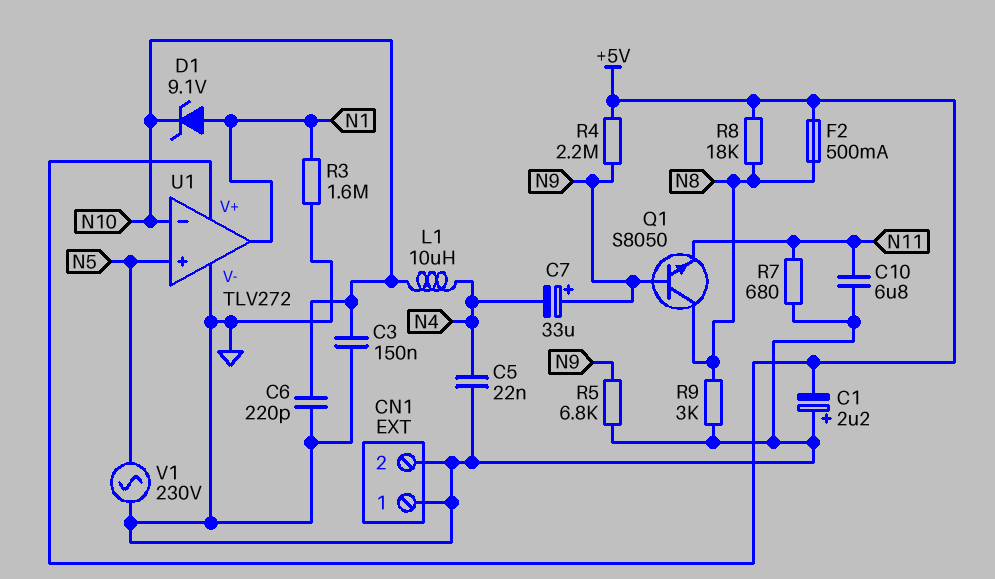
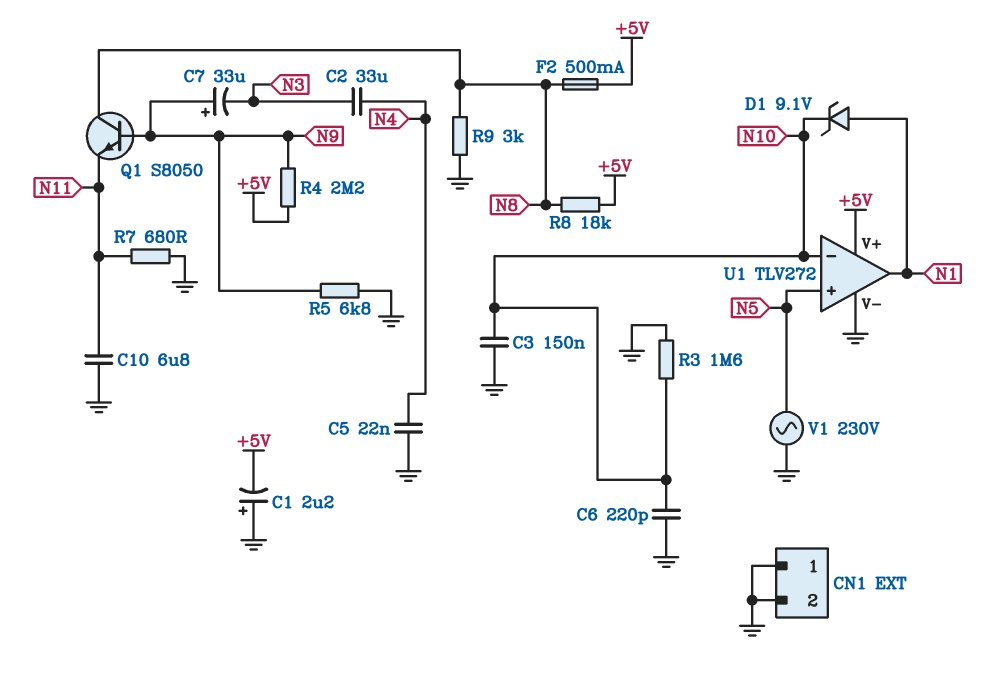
C2: none -> 33uF (N3, N4)
C7: 33uF (plus N9, minus N4) -> 33uF (plus N9, minus N3)
L1: 10uH (N4, N10) -> none
R3: 1.6M (GND, N1) -> 1.6M (GND, N10)

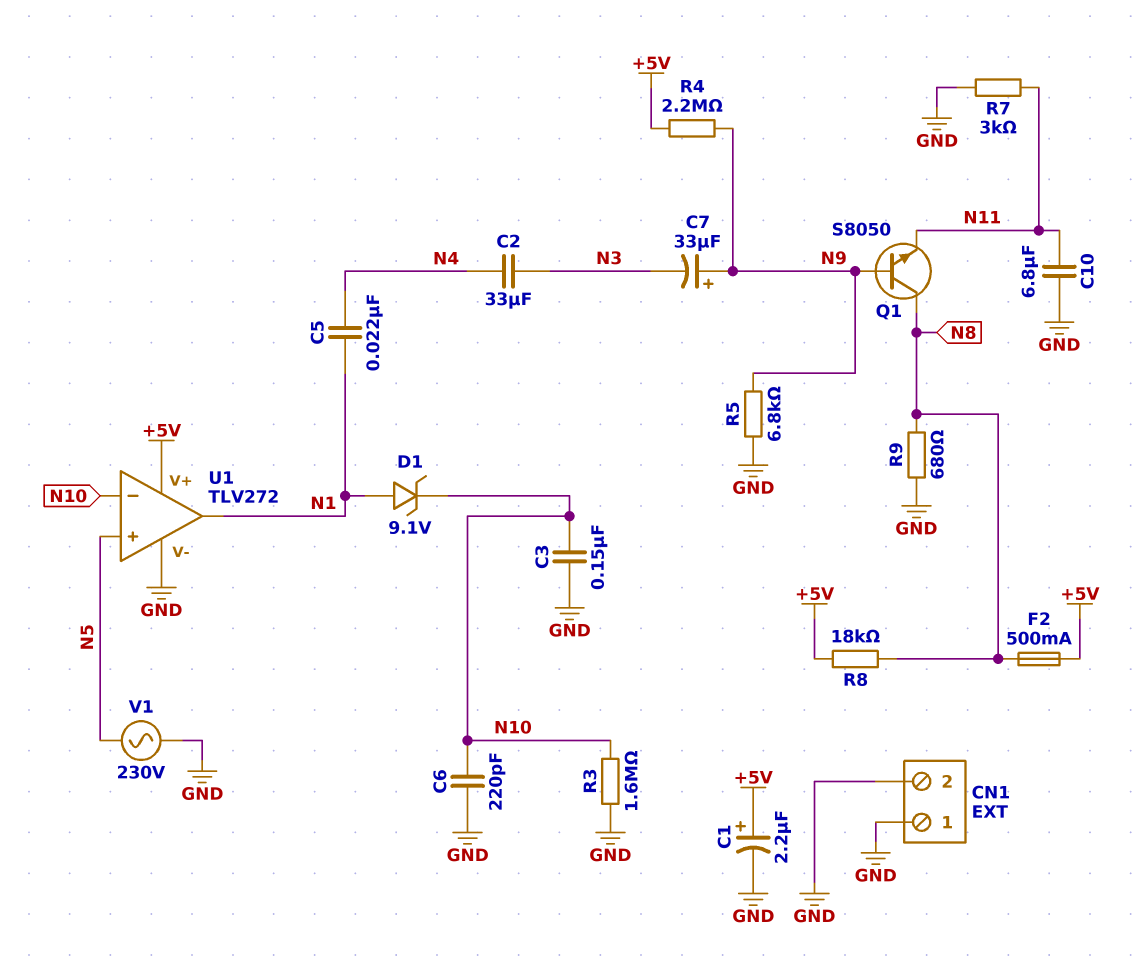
C1: 2.2uF (plus GND, minus +5V) -> 2.2uF (plus +5V, minus GND)
C5: 22nF (GND, N4) -> 22nF (N1, N4)
R7: 680 (GND, N11) -> 3k (GND, N11)
R9: 3k (GND, N8) -> 680 (GND, N8)

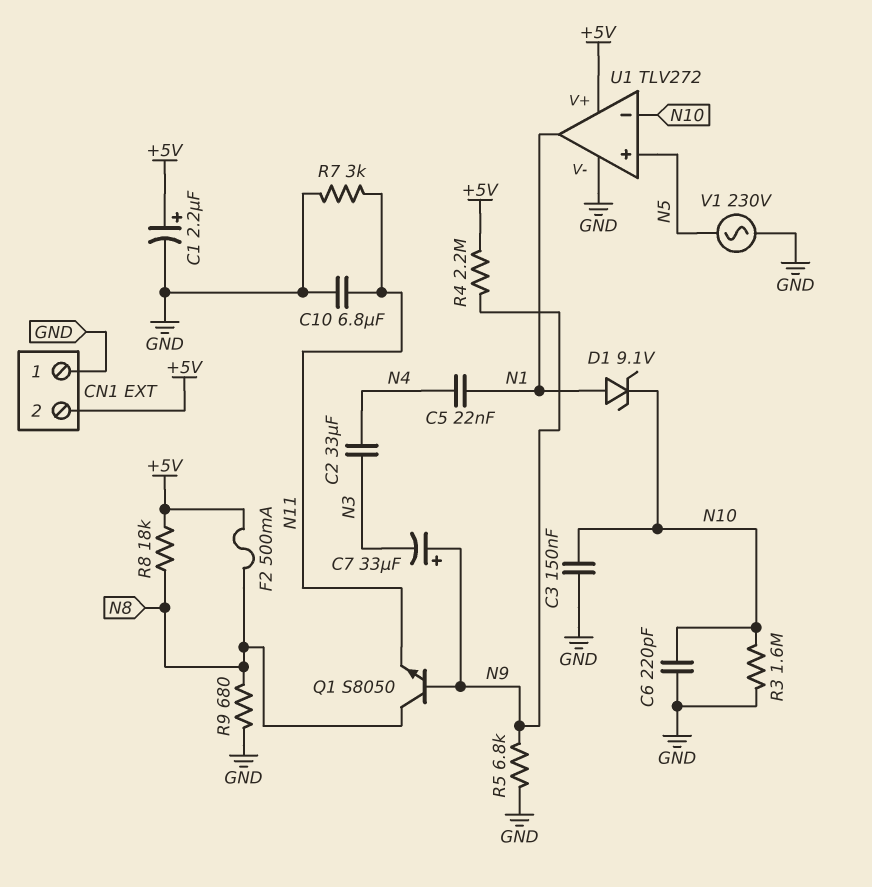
CN1 pin 2: GND -> +5V

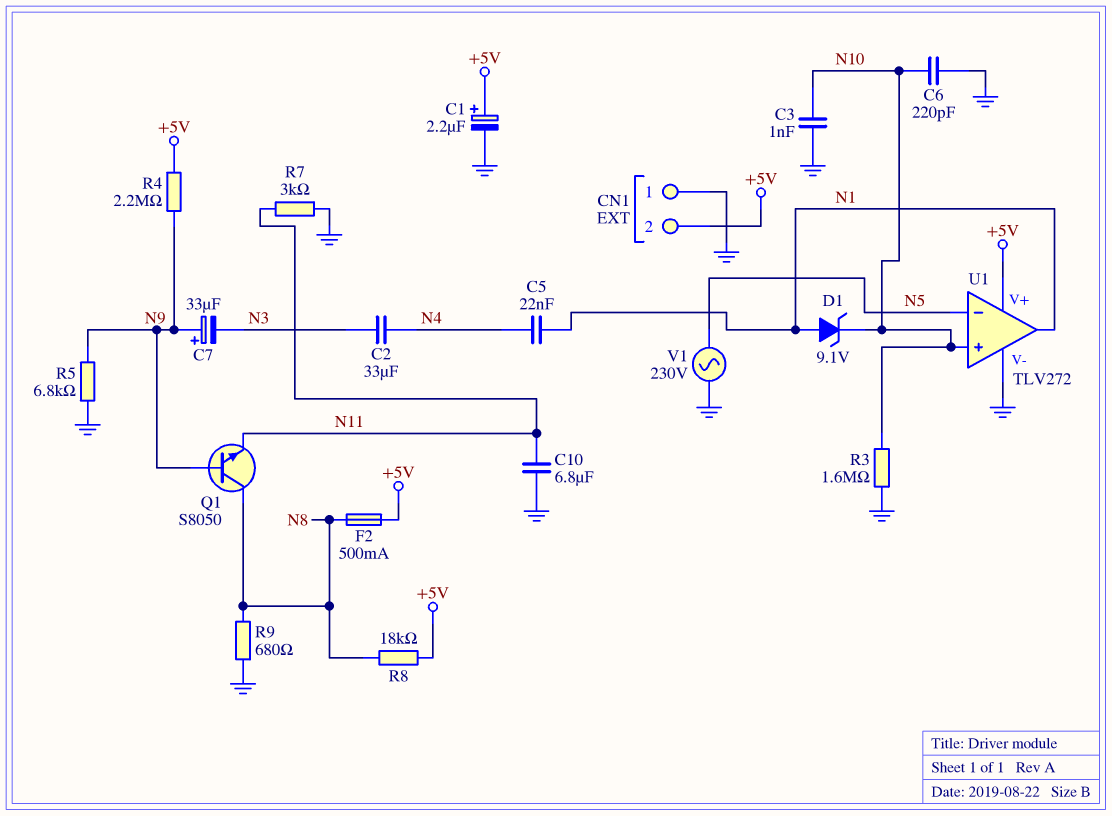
C3: 150nF (GND, N10) -> 1nF (GND, N10)
U1 pin in+: N5 -> N10
U1 pin in-: N10 -> N5

